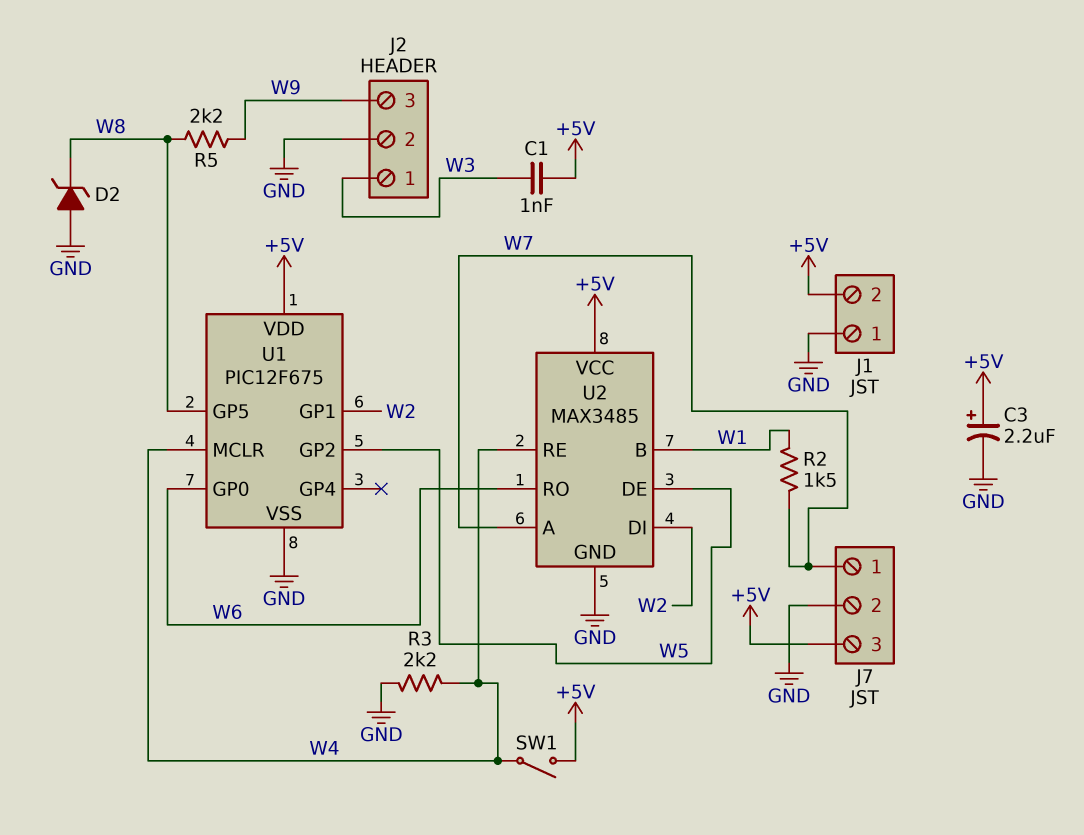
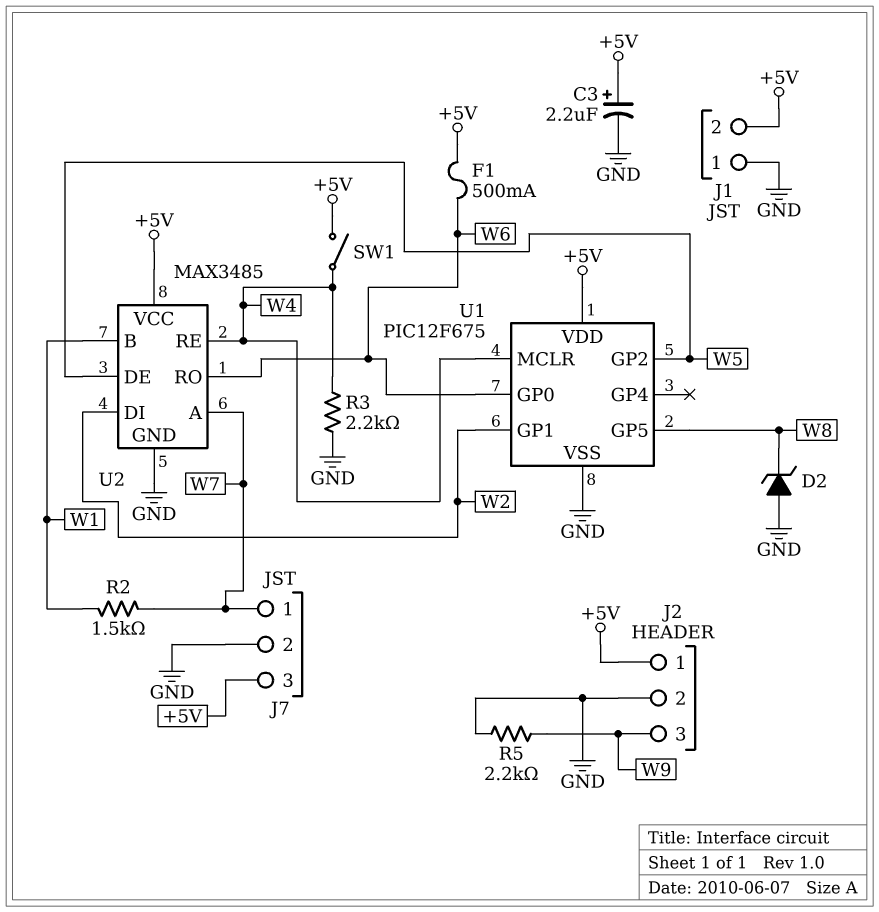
C1: 1nF (+5V, W3) -> none
F1: none -> 500mA (+5V, W6)
J2 pin 1: W3 -> +5V
R5: 2.2k (W8, W9) -> 2.2k (GND, W9)

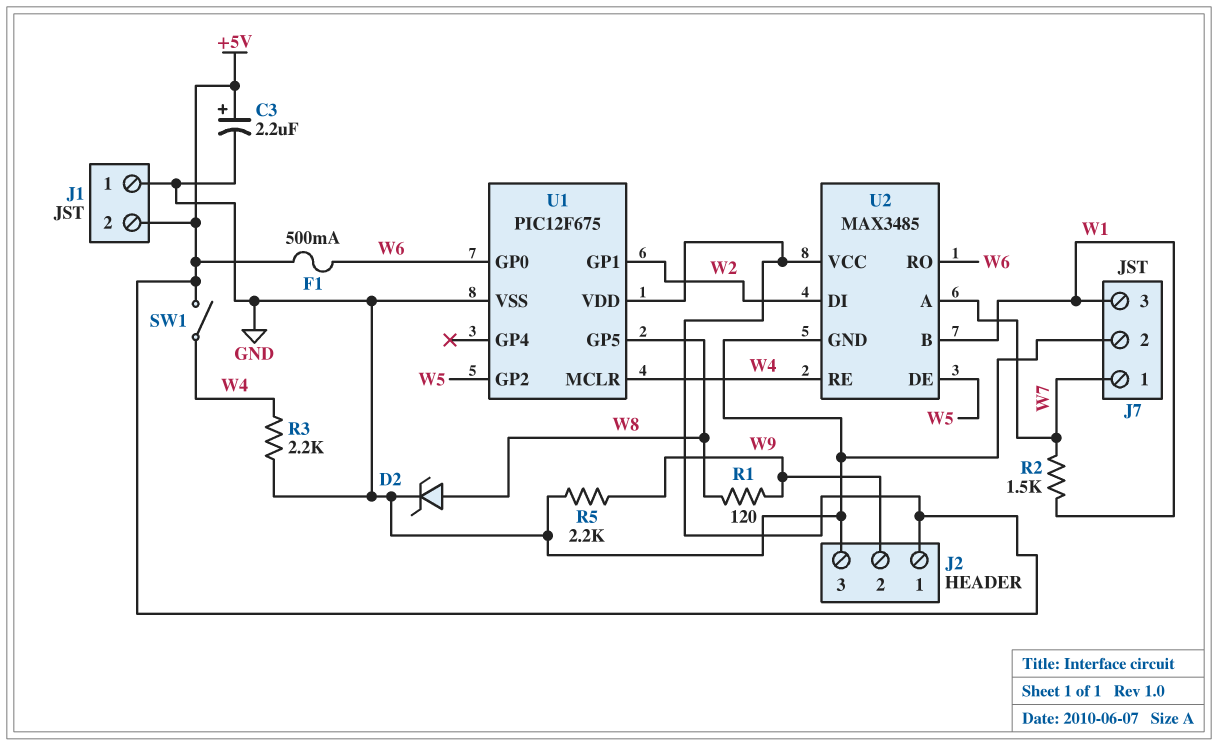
D2: zener (A GND, K W8) -> zener (A W8, K GND)
J2 pin 2: GND -> W9
J2 pin 3: W9 -> GND
J7 pin 3: +5V -> W1
R1: none -> 120 (W8, W9)

